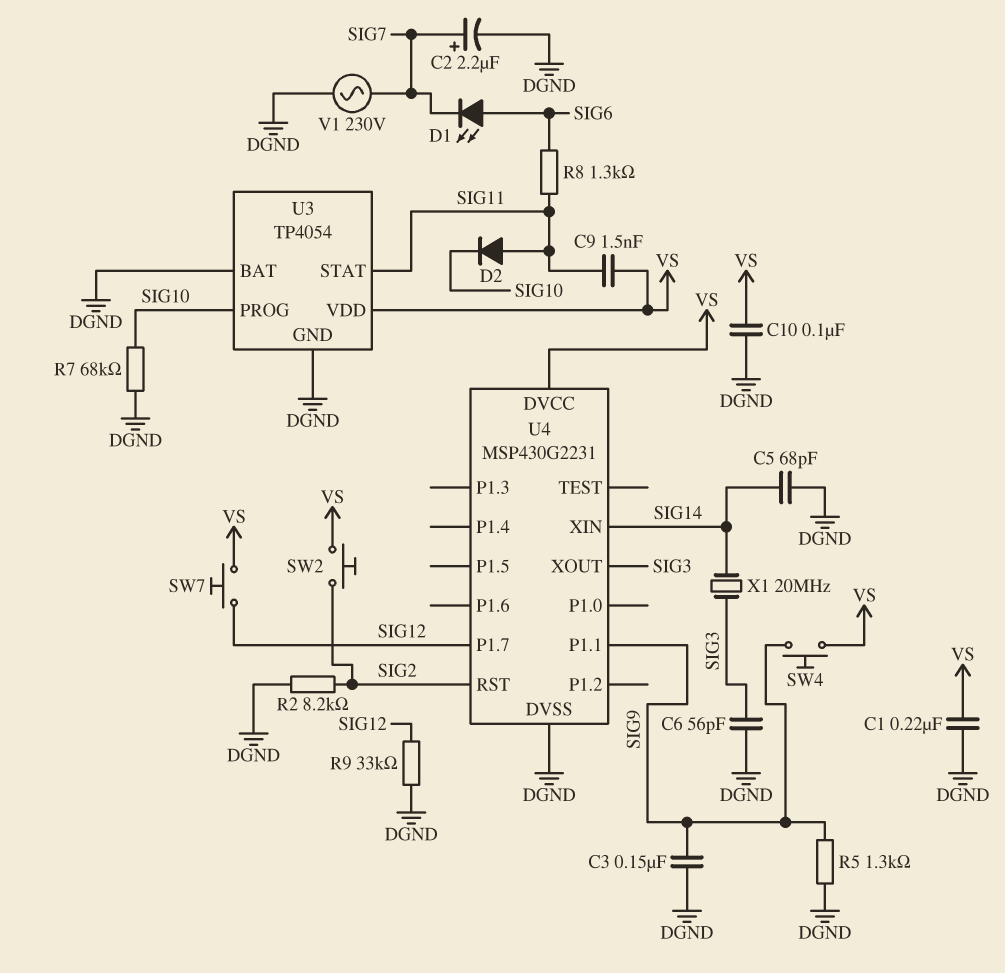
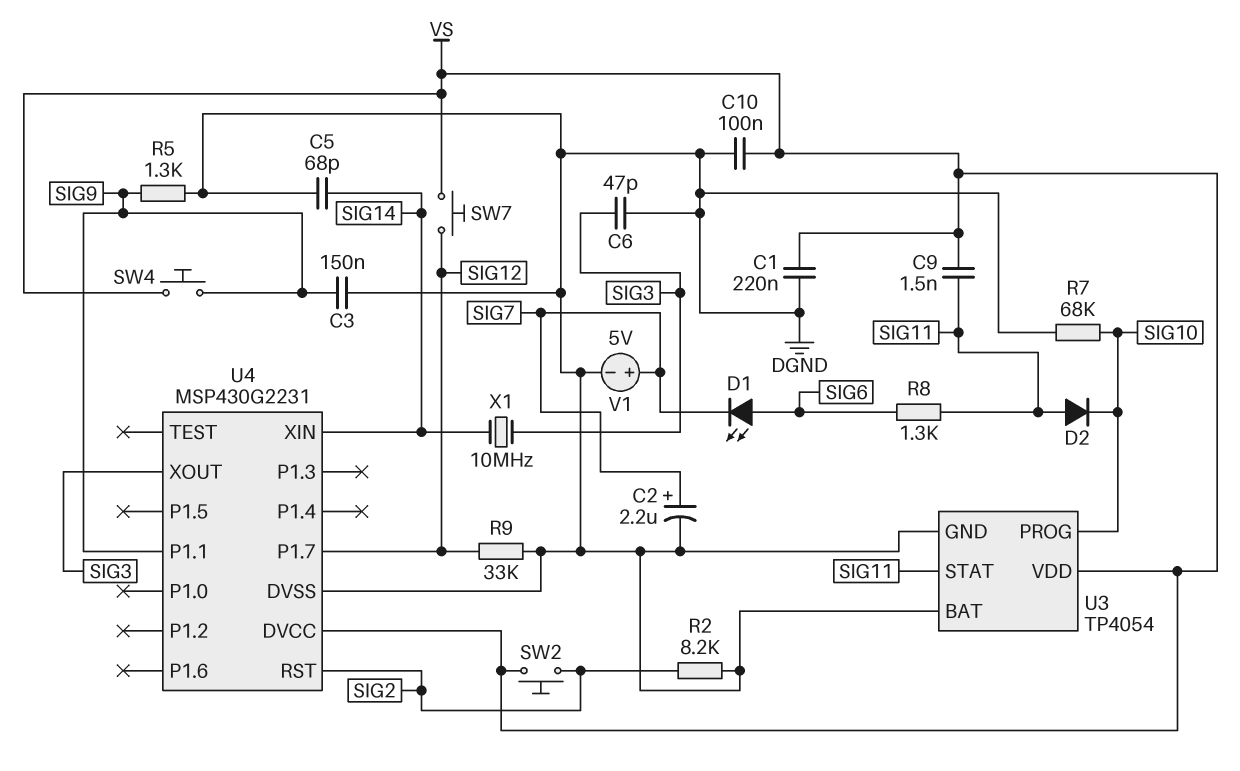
C6: 56pF (DGND, SIG3) -> 47pF (DGND, SIG3)
V1: AC 230V (DGND, SIG7) -> 5V (plus SIG7, minus DGND)
X1: 20MHz (SIG3, SIG14) -> 10MHz (SIG3, SIG14)

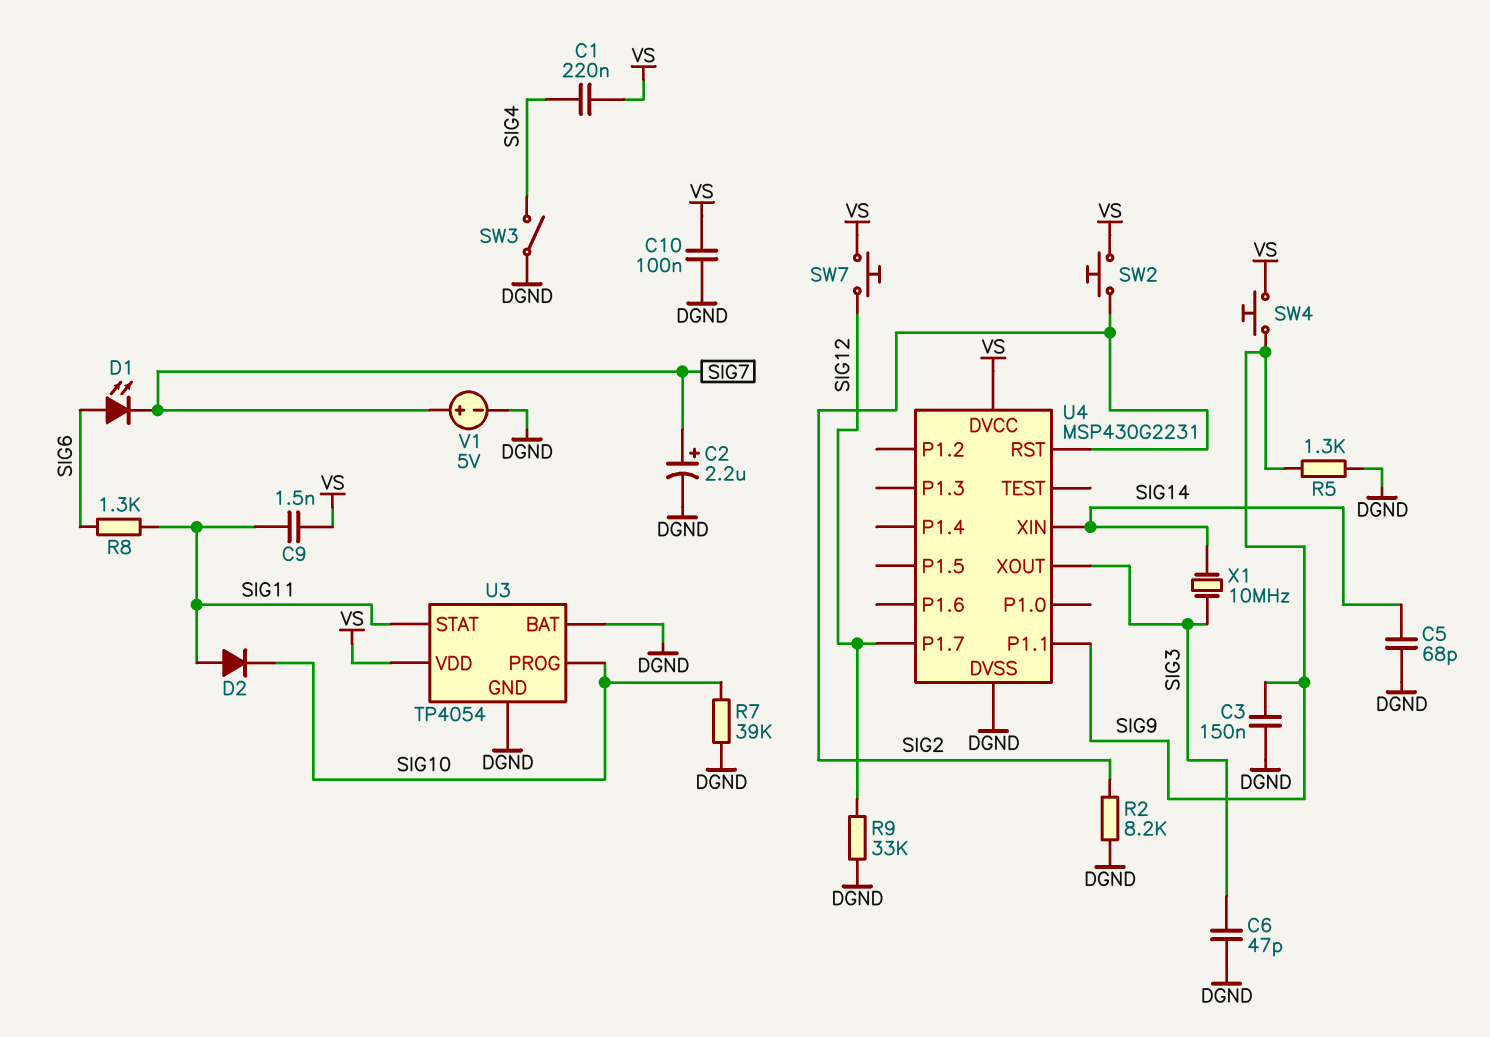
C1: 220nF (DGND, VS) -> 220nF (SIG4, VS)
R7: 68k (DGND, SIG10) -> 39k (DGND, SIG10)
SW3: none -> switch (DGND, SIG4)

